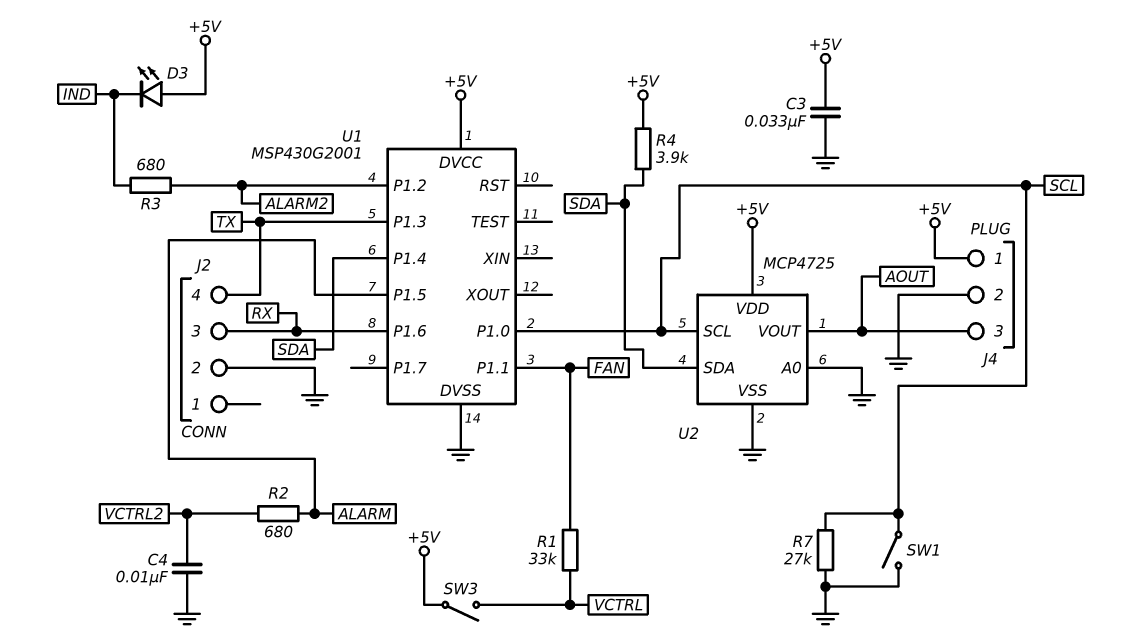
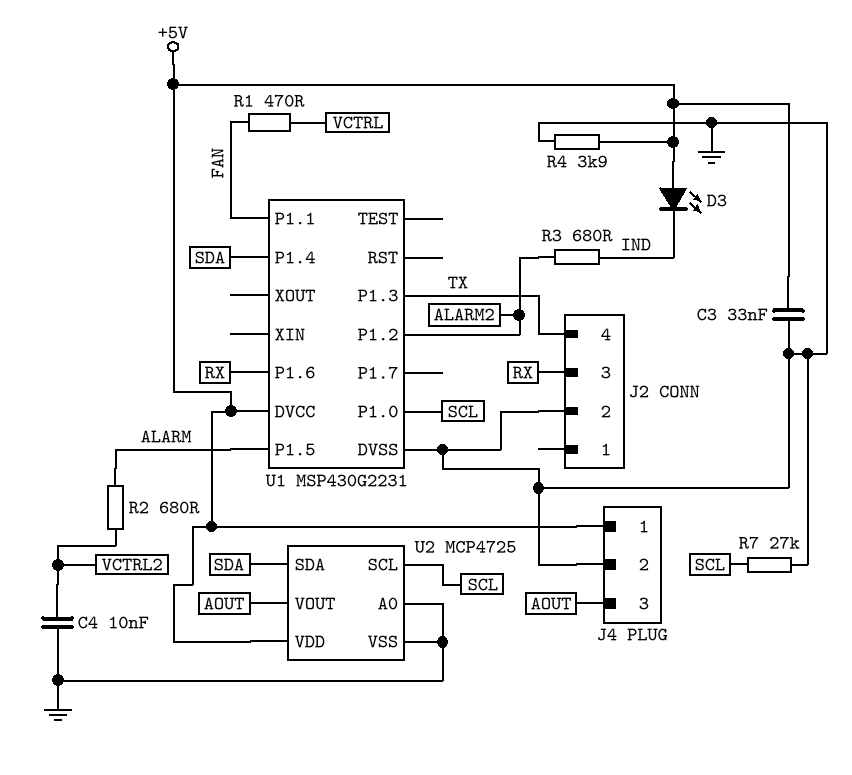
R1: 33k (FAN, VCTRL) -> 470 (FAN, VCTRL)
R4: 3.9k (+5V, SDA) -> 3.9k (+5V, GND)
SW1: switch (GND, SCL) -> none
SW3: switch (+5V, VCTRL) -> none
U1: MSP430G2001 -> MSP430G2231

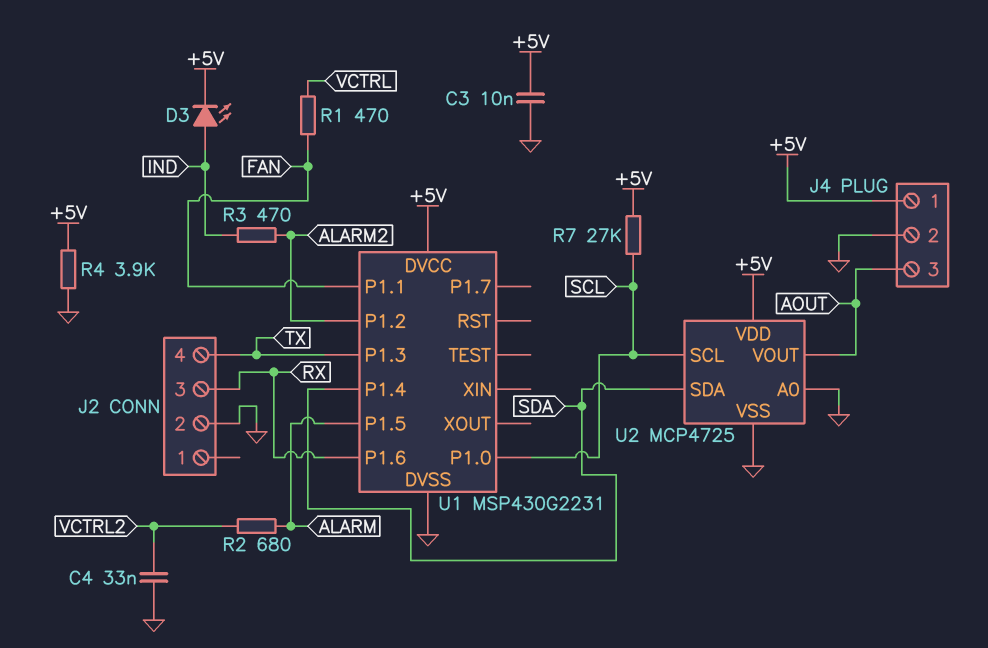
C3: 33nF (+5V, GND) -> 10nF (+5V, GND)
C4: 10nF (GND, VCTRL2) -> 33nF (GND, VCTRL2)
D3: LED (A +5V, K IND) -> LED (A IND, K +5V)
R3: 680 (ALARM2, IND) -> 470 (ALARM2, IND)
R7: 27k (GND, SCL) -> 27k (+5V, SCL)

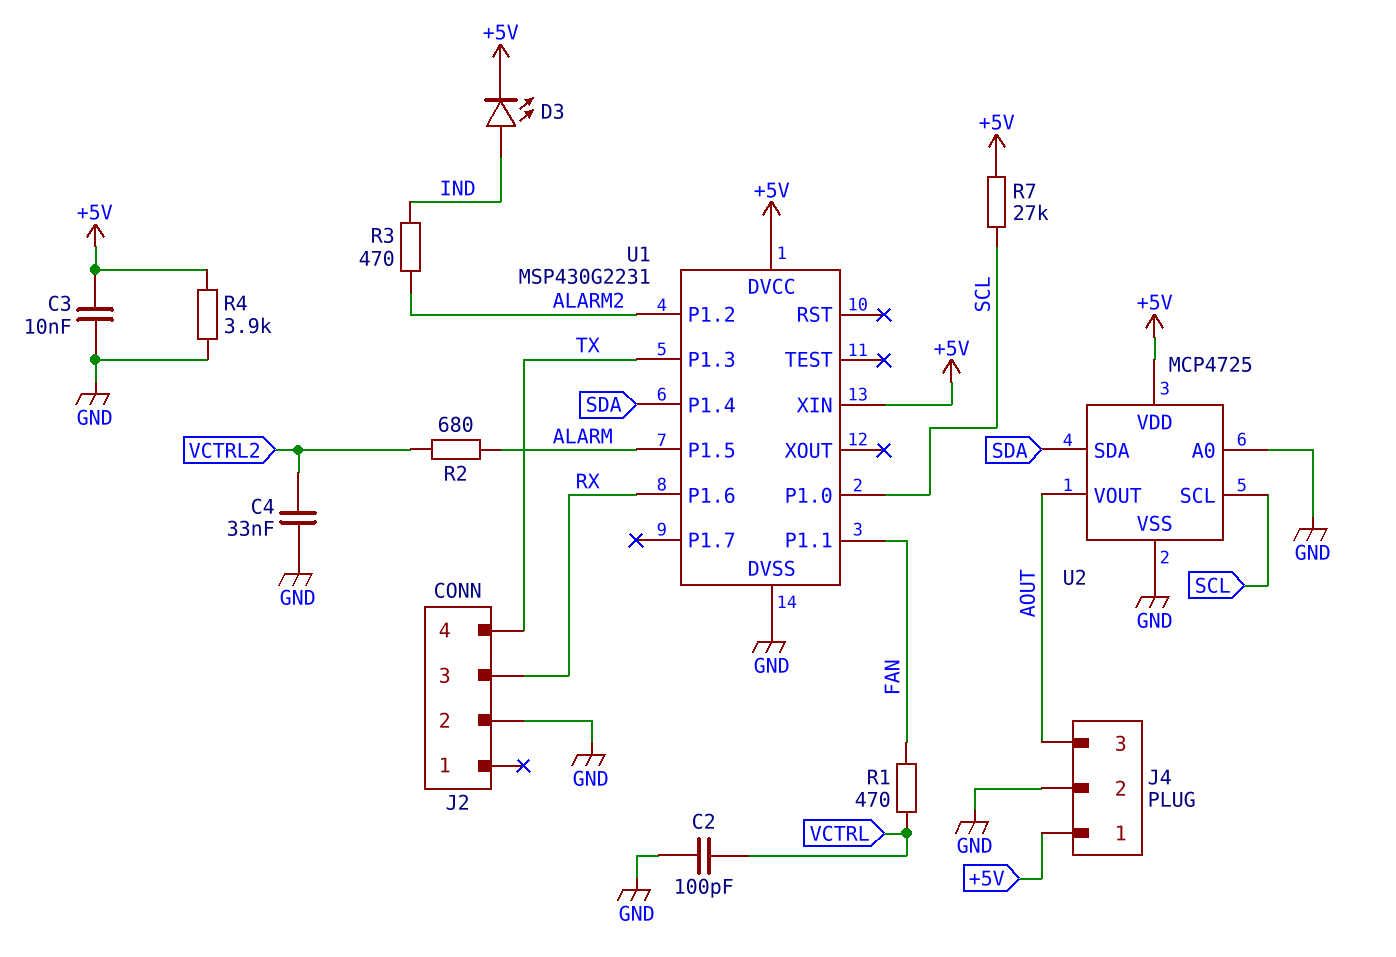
C2: none -> 100pF (GND, VCTRL)
U1 pin XIN: none -> +5V

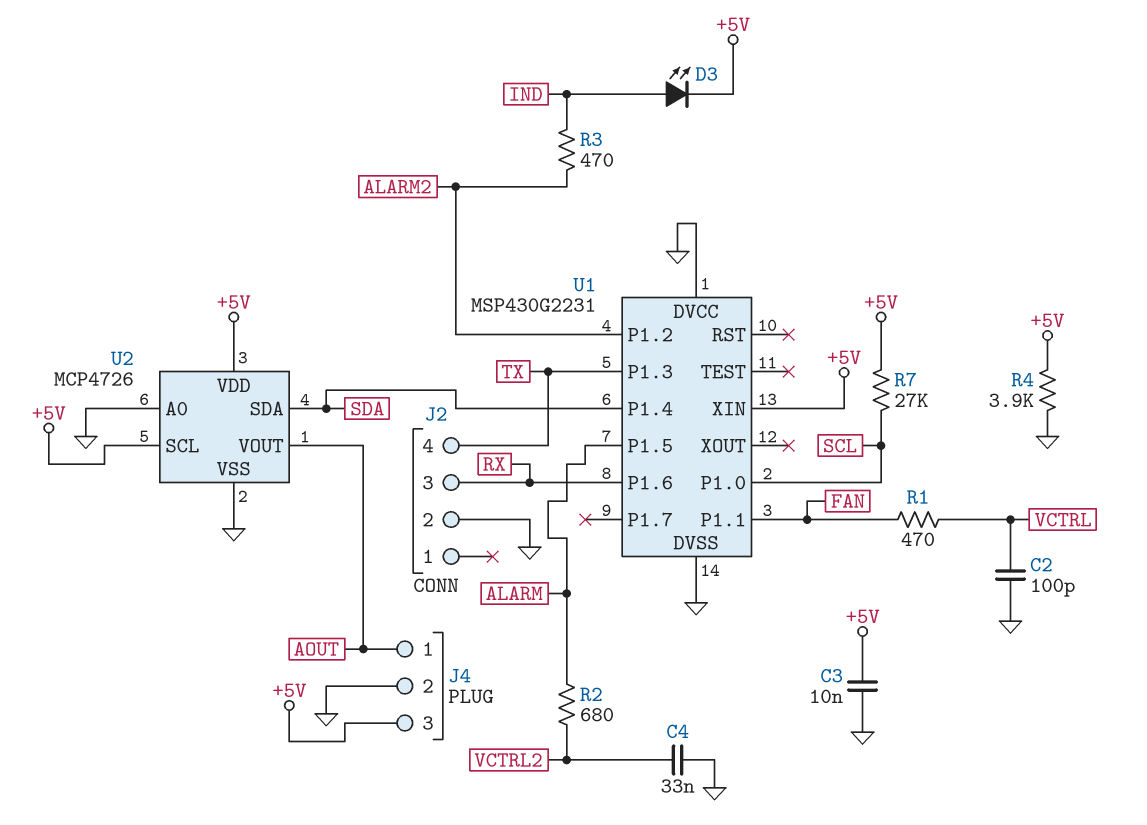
J4 pin 1: +5V -> AOUT
J4 pin 3: AOUT -> +5V
U1 pin DVCC: +5V -> GND
U2: MCP4725 -> MCP4726
U2 pin SCL: SCL -> +5V

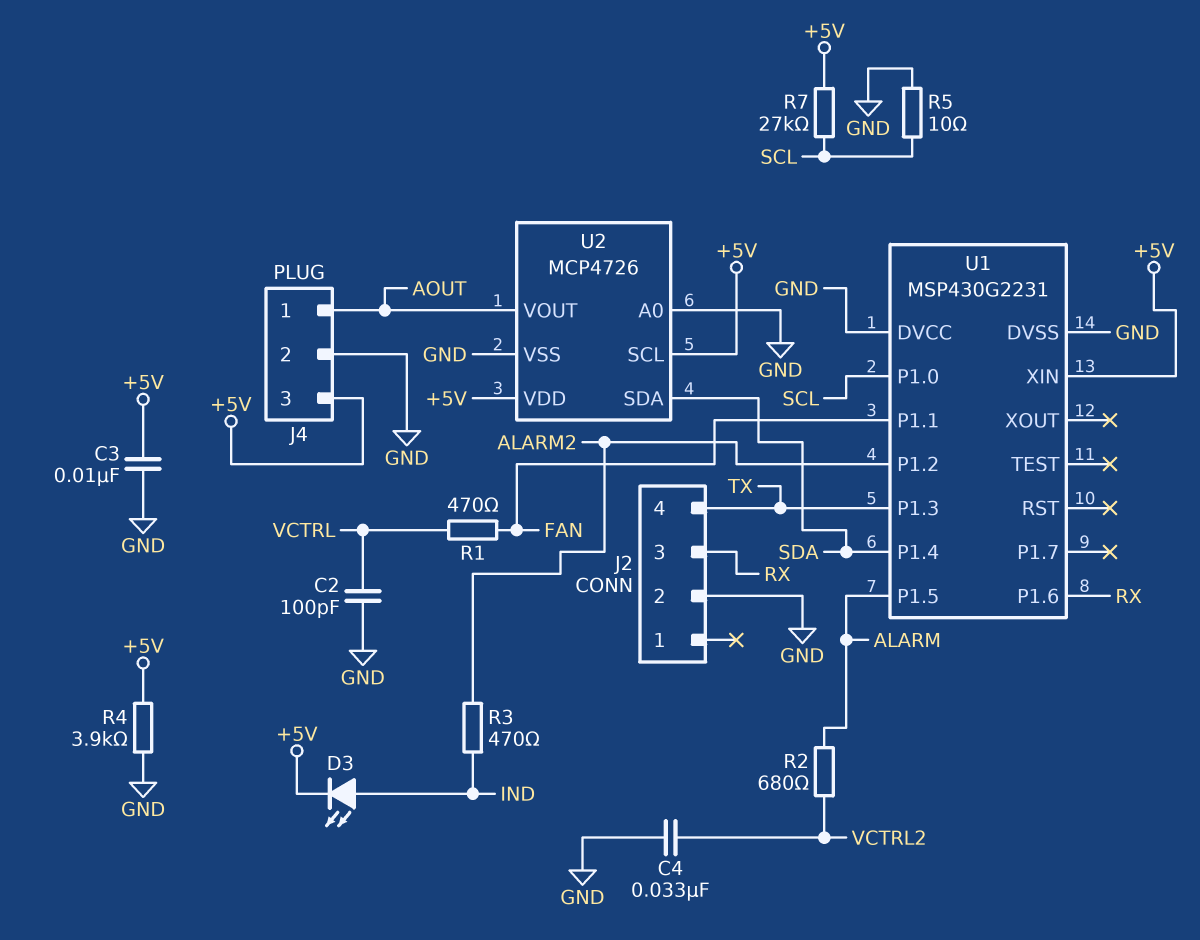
R5: none -> 10 (GND, SCL)

